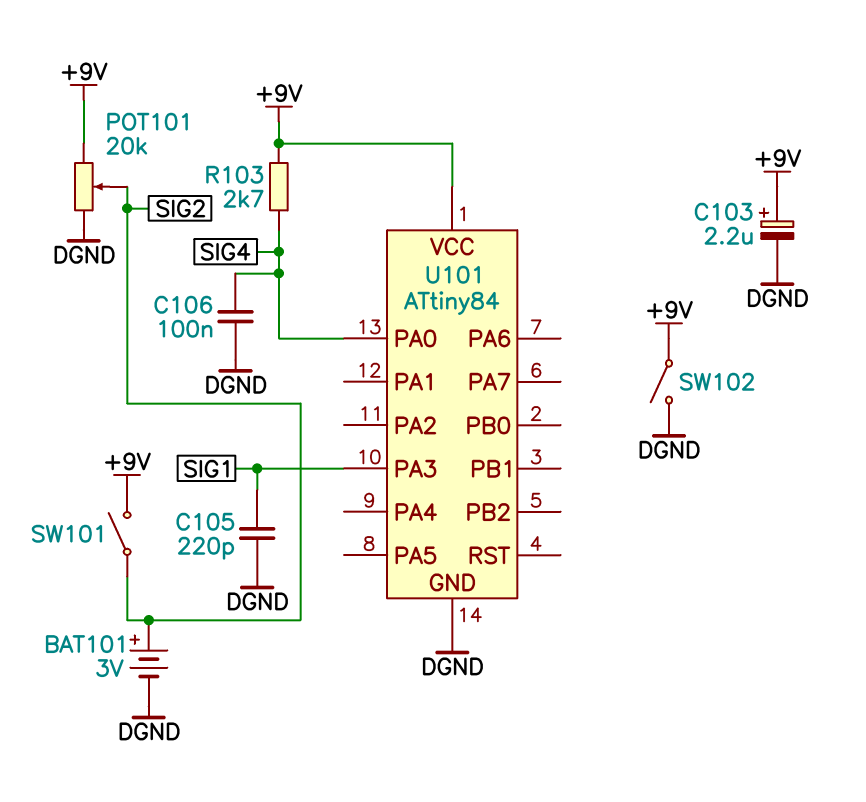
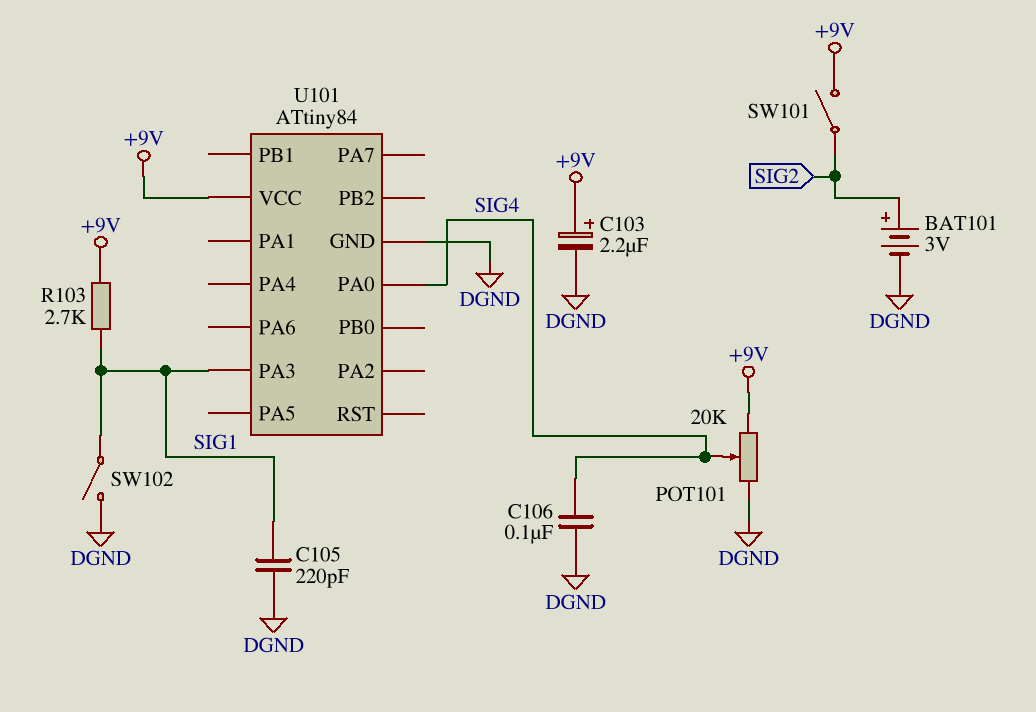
POT101: 20k (+9V, DGND, wiper SIG2) -> 20k (+9V, DGND, wiper SIG4)
R103: 2.7k (+9V, SIG4) -> 2.7k (+9V, SIG1)
SW102: switch (+9V, DGND) -> switch (DGND, SIG1)

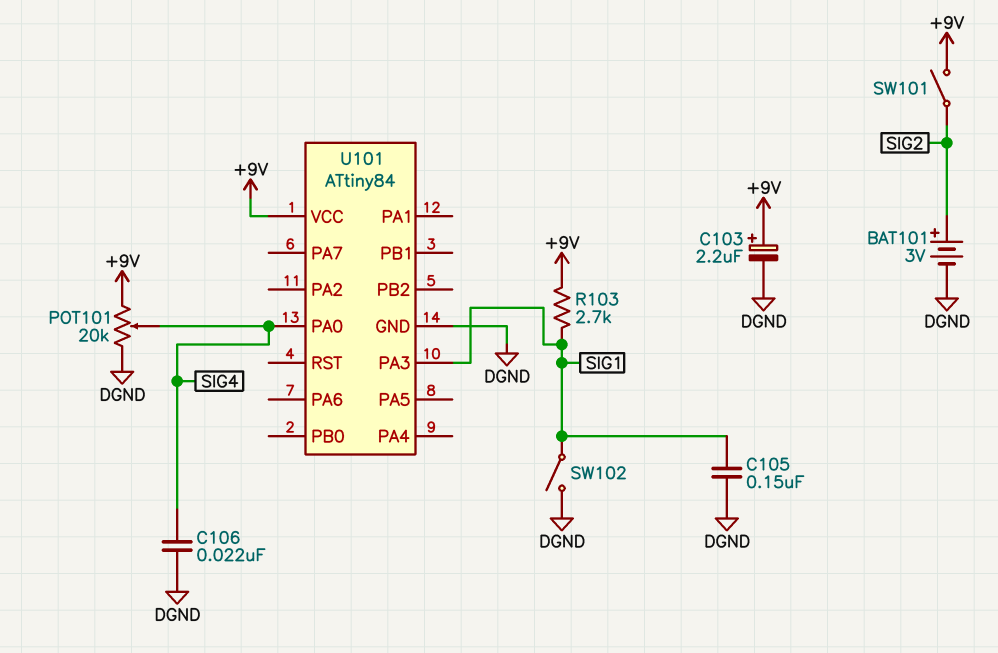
C105: 220pF (DGND, SIG1) -> 150nF (DGND, SIG1)
C106: 100nF (DGND, SIG4) -> 22nF (DGND, SIG4)

